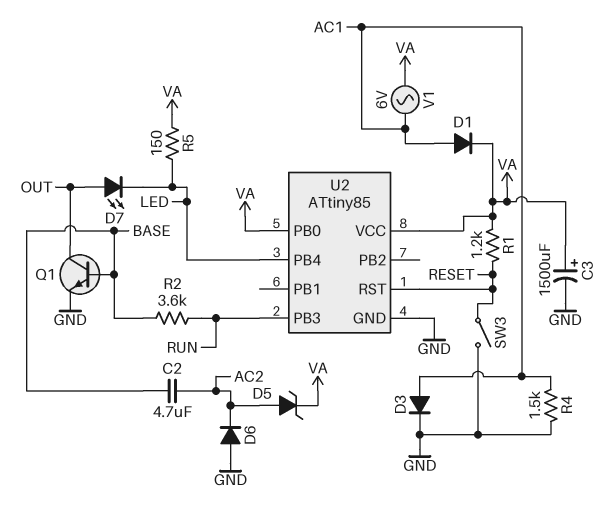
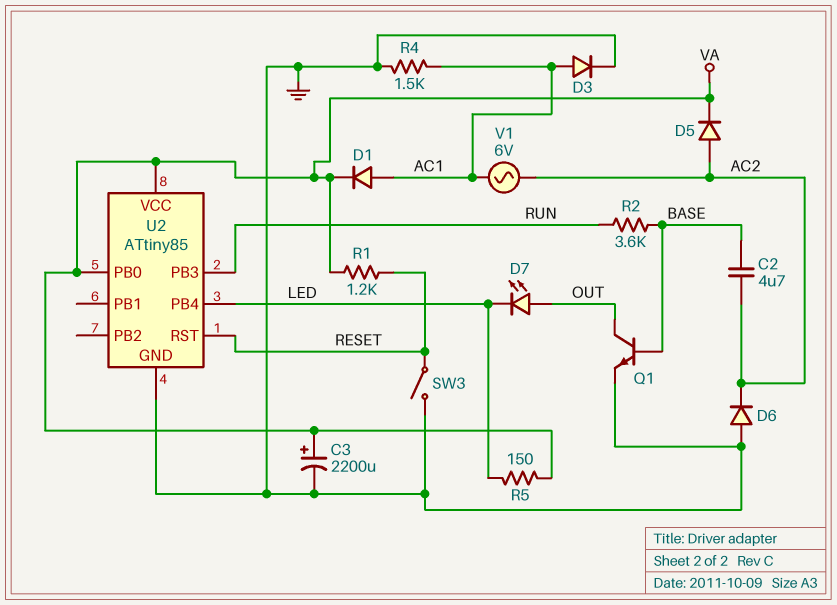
C3: 1500uF (plus VA, minus GND) -> 2200uF (plus VA, minus GND)
D5: zener (A AC2, K VA) -> diode (A AC2, K VA)
V1: AC 6V (AC1, VA) -> AC 6V (AC1, AC2)

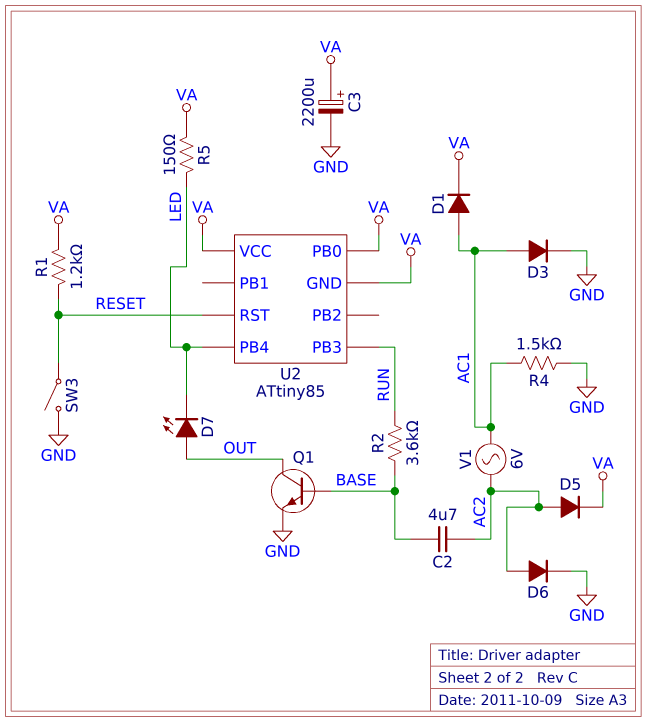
D6: diode (A GND, K AC2) -> diode (A AC2, K GND)
U2 pin GND: GND -> VA

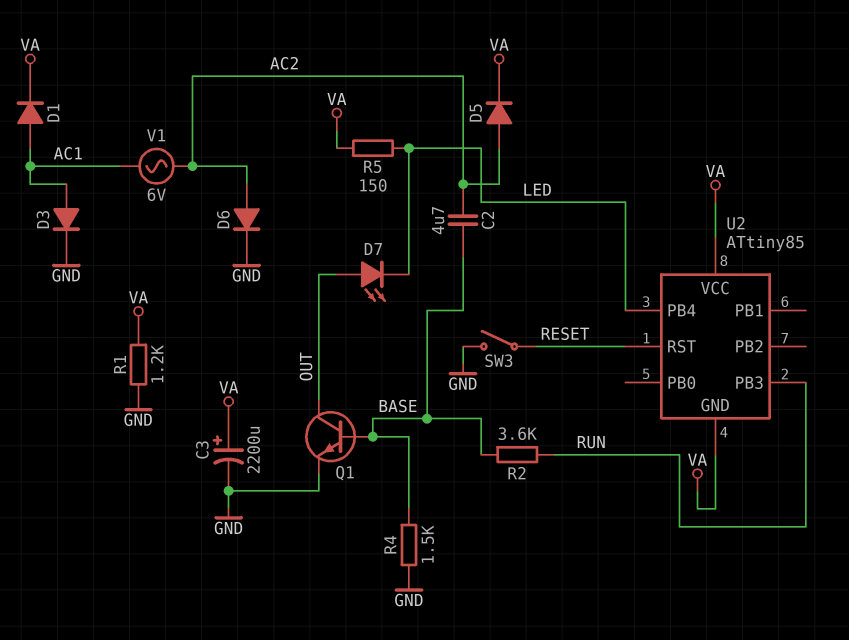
R1: 1.2k (RESET, VA) -> 1.2k (GND, VA)
R4: 1.5k (AC1, GND) -> 1.5k (BASE, GND)
U2 pin PB0: VA -> none

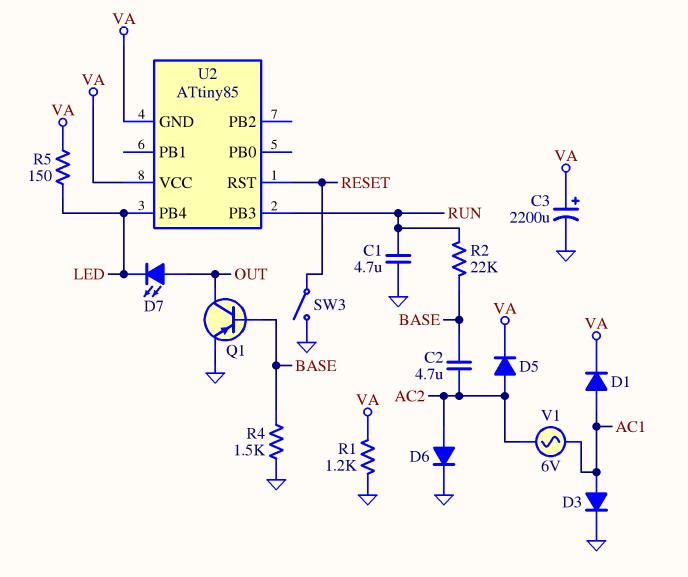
C1: none -> 4.7uF (GND, RUN)
Q1: NPN (B BASE, C OUT, E GND) -> PNP (B BASE, C OUT, E GND)
R2: 3.6k (BASE, RUN) -> 22k (BASE, RUN)

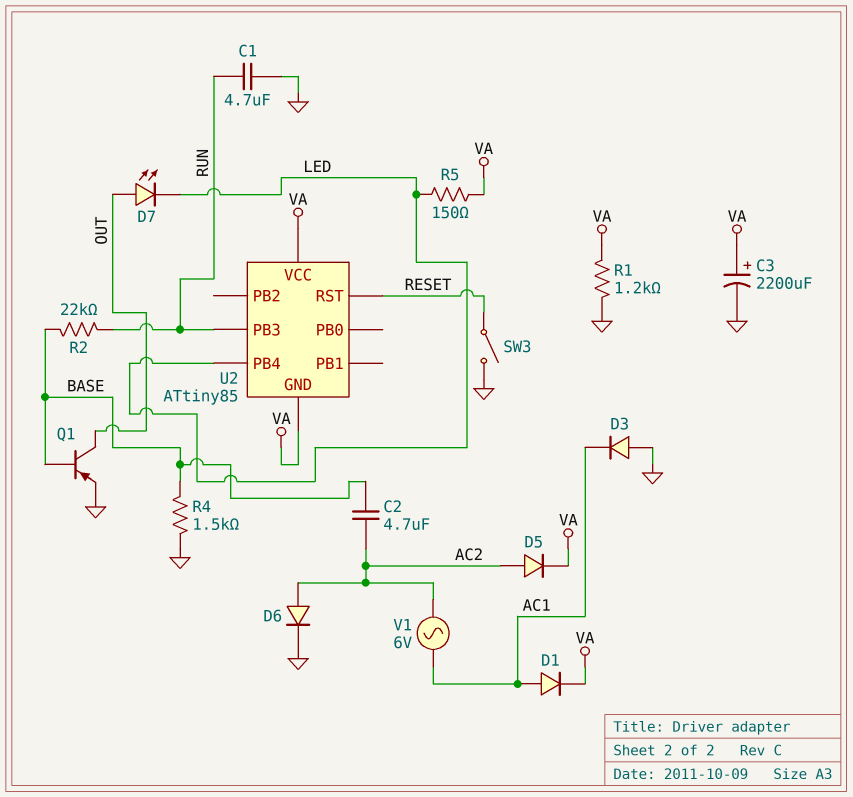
D3: diode (A AC1, K GND) -> diode (A GND, K AC1)

